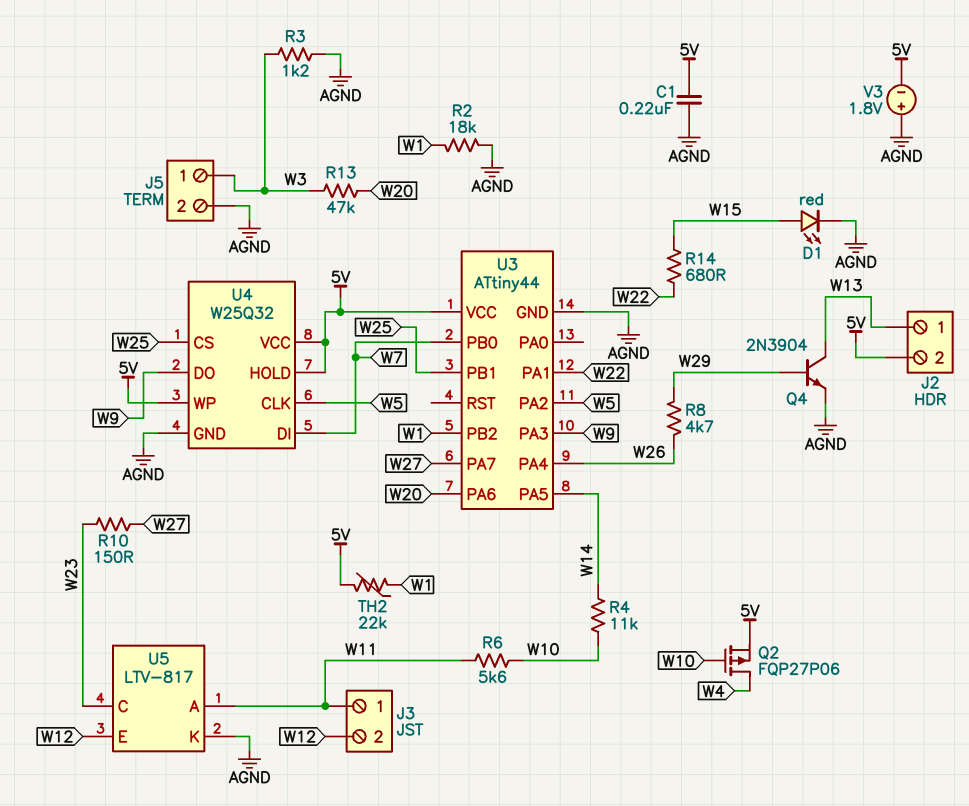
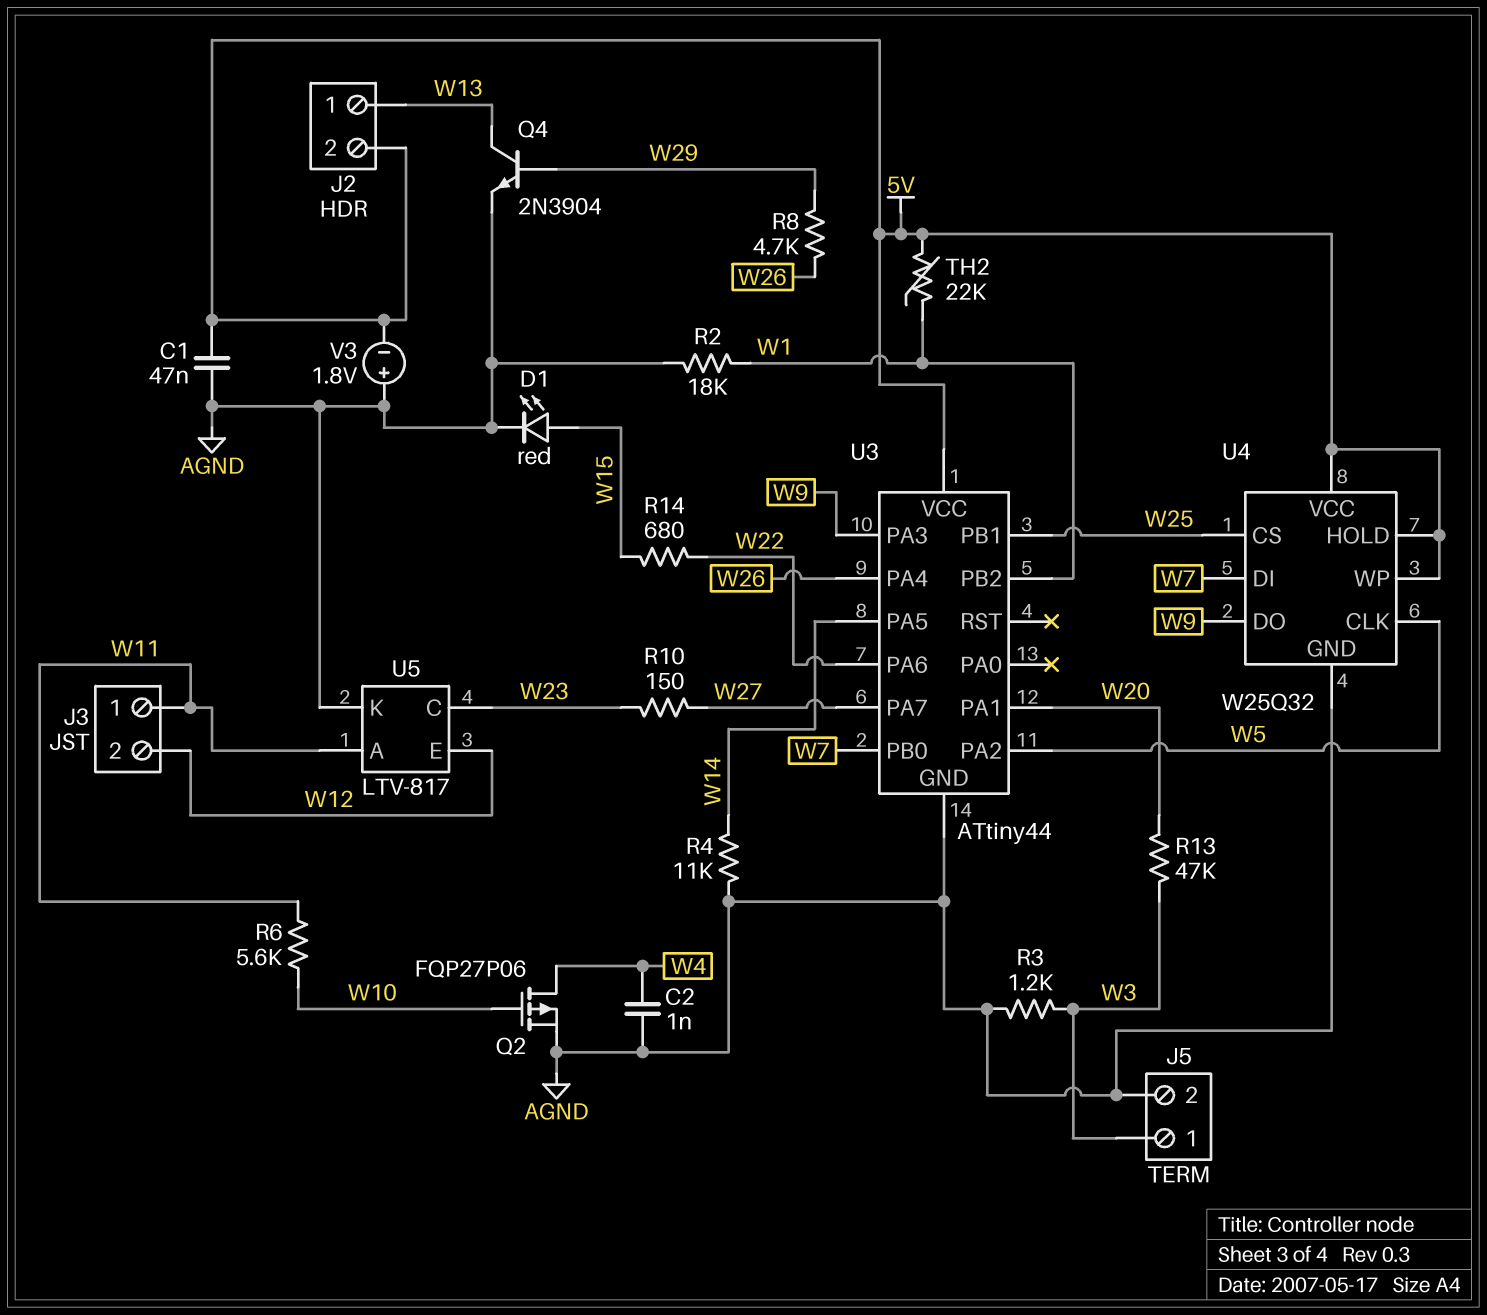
C1: 220nF (5V, AGND) -> 47nF (5V, AGND)
C2: none -> 1nF (AGND, W4)
Q2: PMOS FQP27P06 (G W10, D W4, S 5V) -> PMOS FQP27P06 (G W10, D W4, S AGND)
R4: 11k (W10, W14) -> 11k (AGND, W14)
U3 pin PA1: W22 -> W20
U3 pin PA6: W20 -> W22

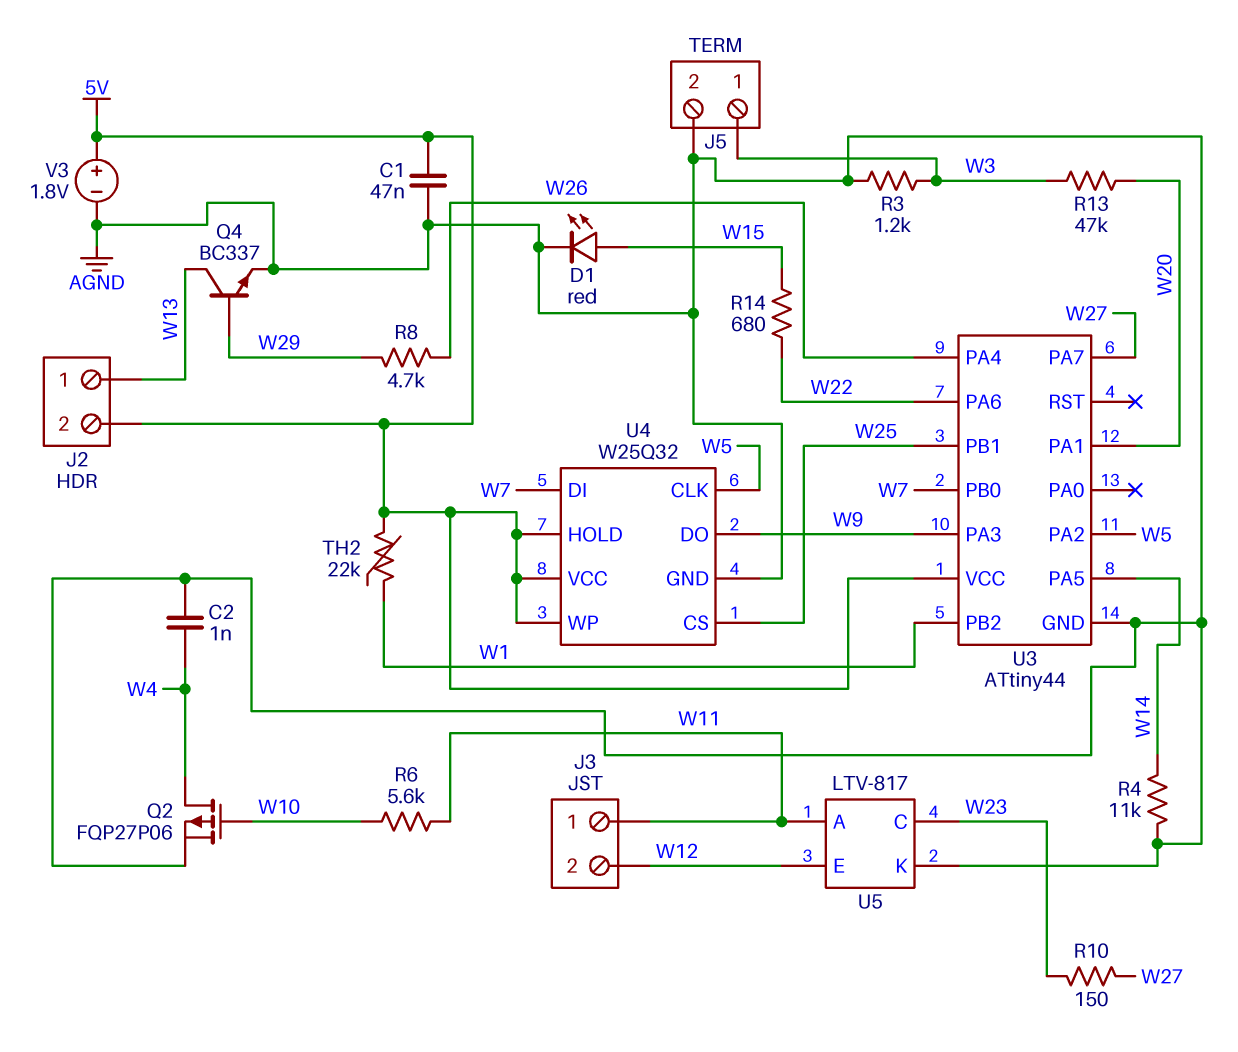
Q4: NPN 2N3904 (B W29, C W13, E AGND) -> NPN BC337 (B W29, C W13, E AGND)
R2: 18k (AGND, W1) -> none
V3: 1.8V (plus AGND, minus 5V) -> 1.8V (plus 5V, minus AGND)

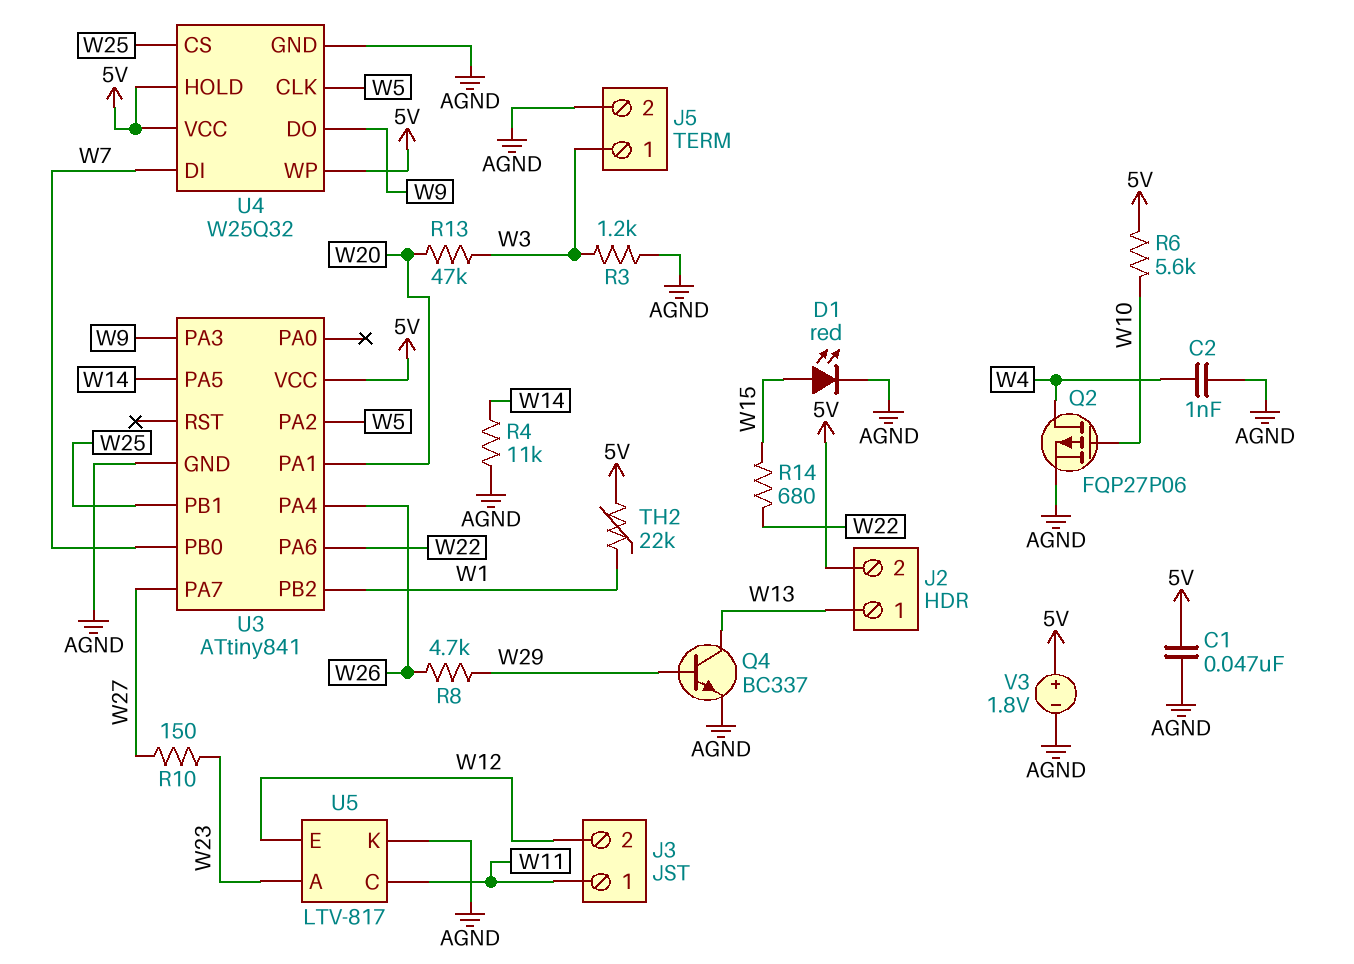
R6: 5.6k (W10, W11) -> 5.6k (5V, W10)
U3: ATtiny44 -> ATtiny841
U5 pin A: W11 -> W23
U5 pin C: W23 -> W11

